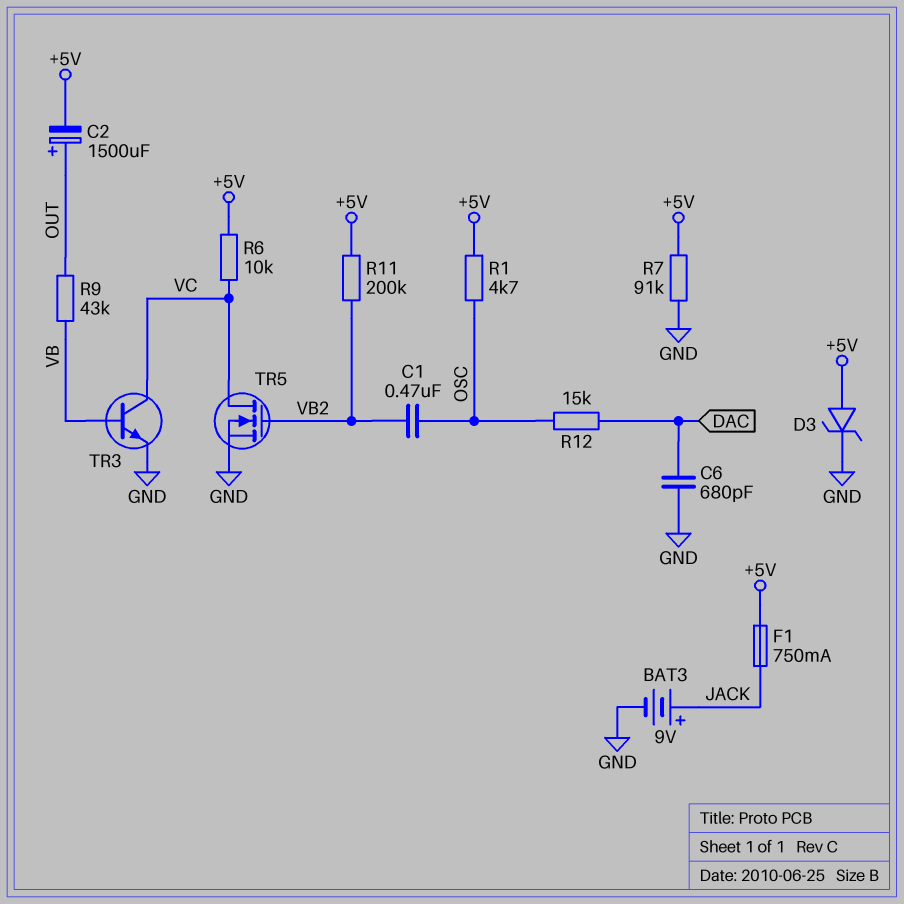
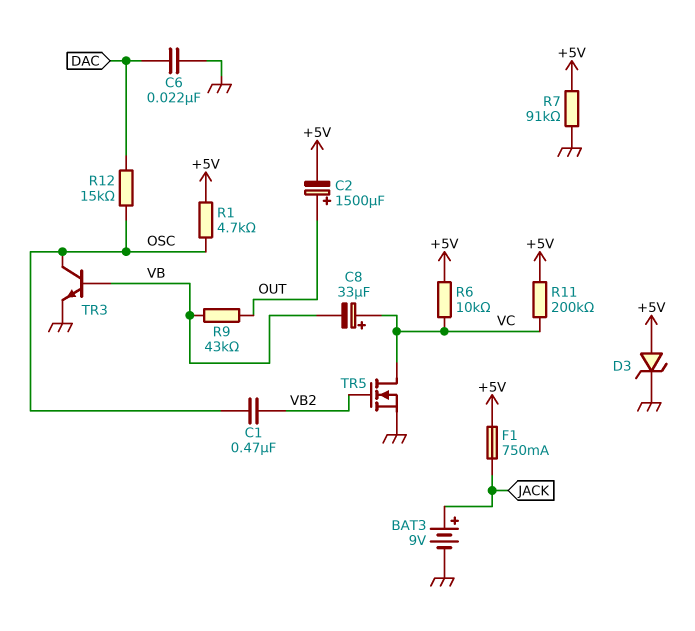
C6: 680pF (DAC, GND) -> 22nF (DAC, GND)
C8: none -> 33uF (plus VC, minus VB)
R11: 200k (+5V, VB2) -> 200k (+5V, VC)
TR3: NPN (B VB, C VC, E GND) -> NPN (B VB, C OSC, E GND)

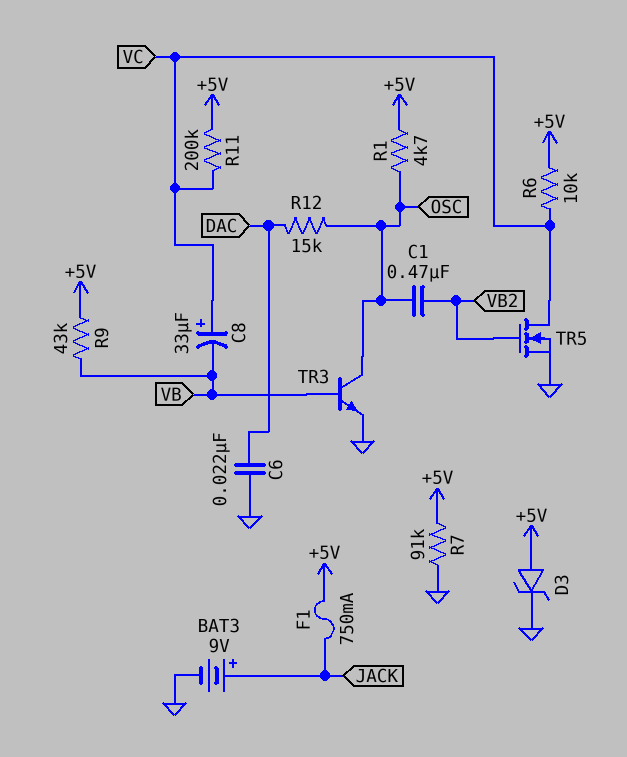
C2: 1500uF (plus OUT, minus +5V) -> none
R9: 43k (OUT, VB) -> 43k (+5V, VB)

